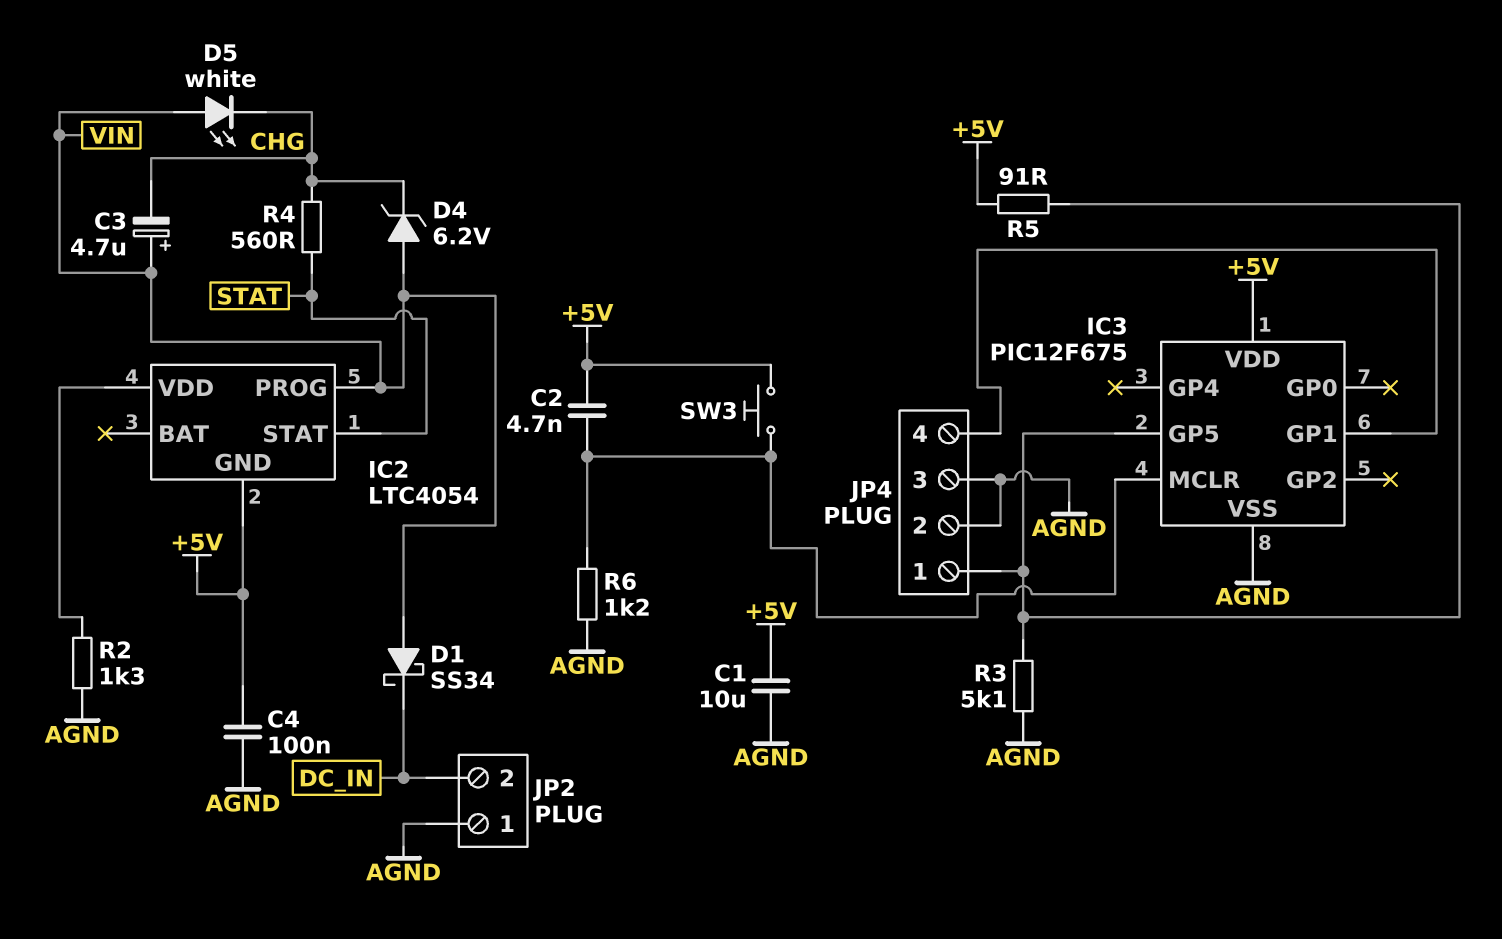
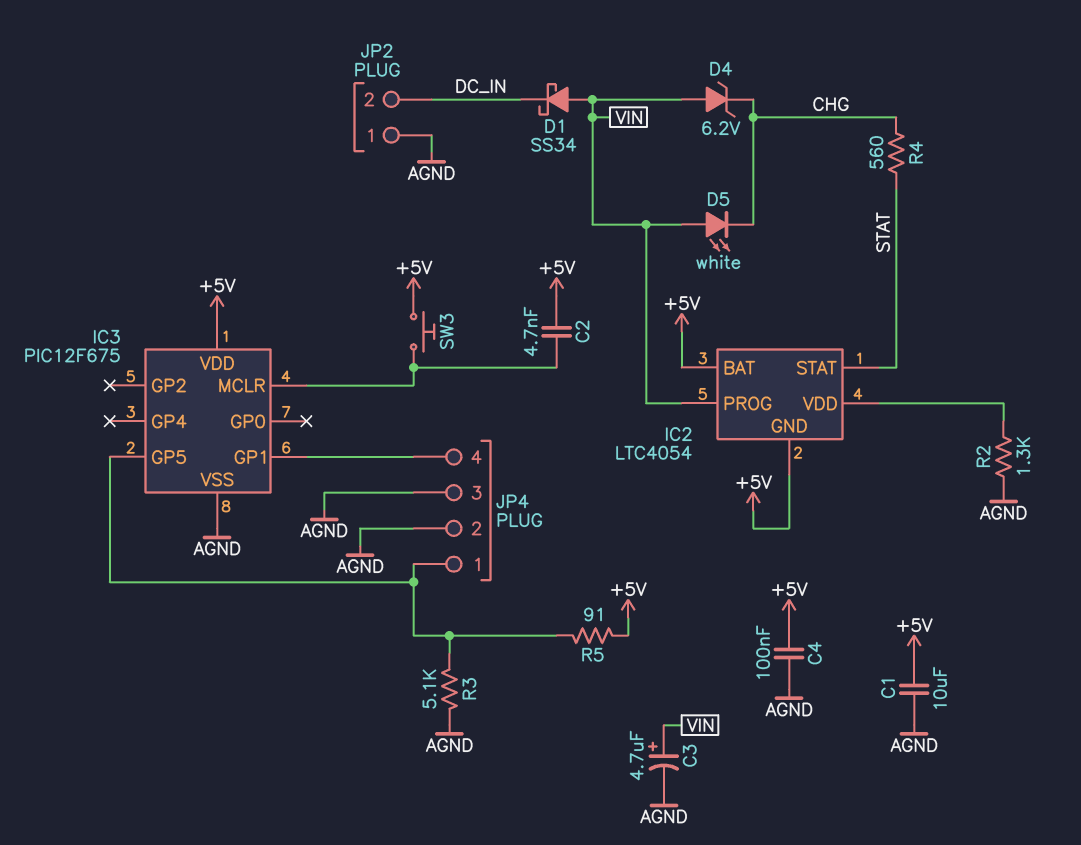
C3: 4.7uF (plus VIN, minus CHG) -> 4.7uF (plus VIN, minus AGND)
IC2 pin BAT: none -> +5V
R6: 1.2k (AGND, IC3/MCLR) -> none

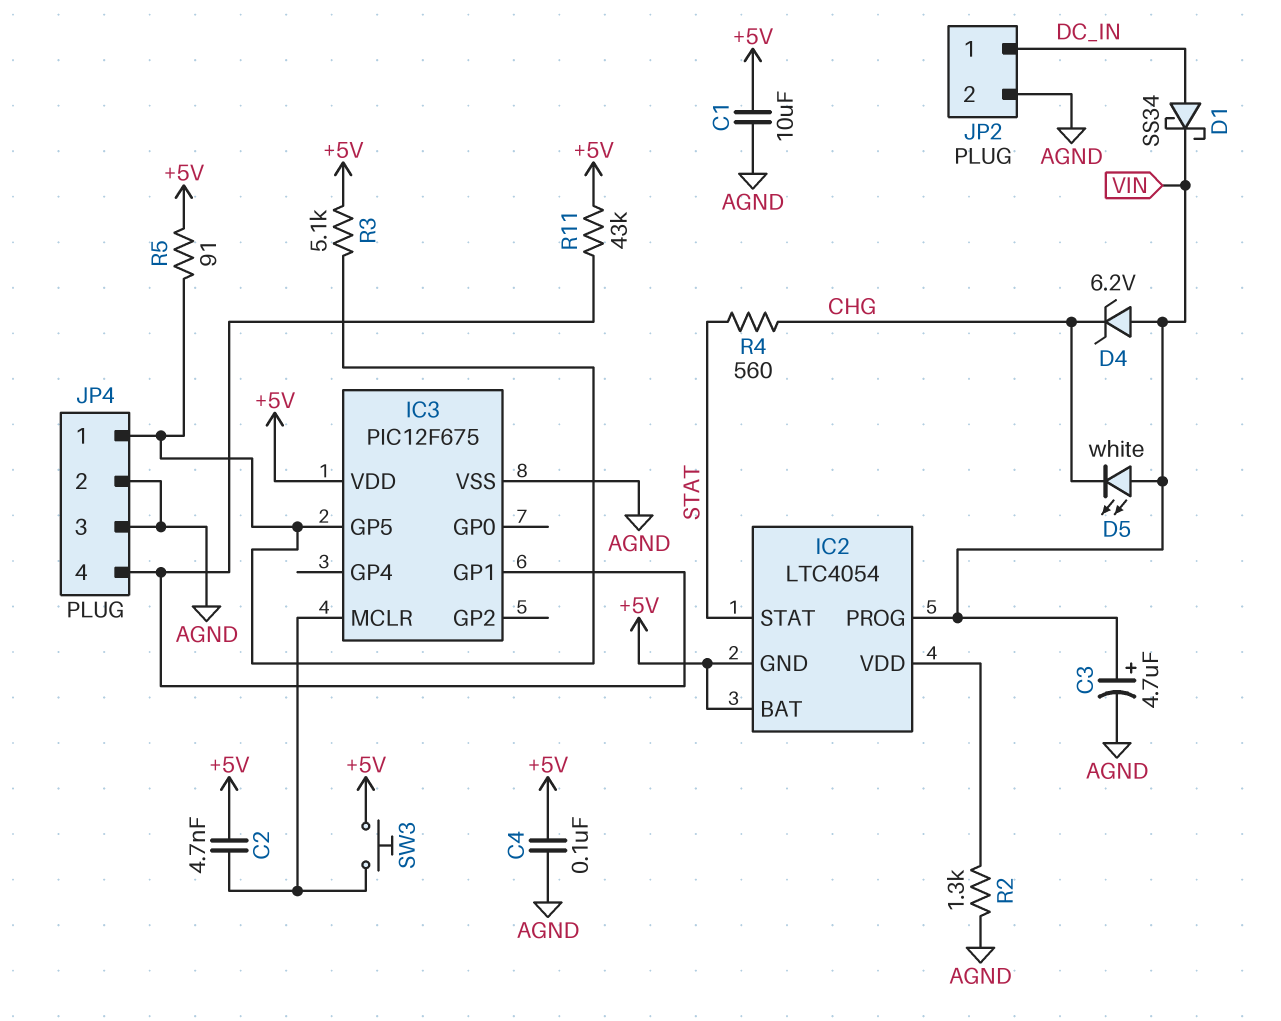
D1: schottky SS34 (A VIN, K DC_IN) -> schottky SS34 (A DC_IN, K VIN)
JP2 pin 1: AGND -> DC_IN
JP2 pin 2: DC_IN -> AGND
R3: 5.1k (AGND, IC3/GP5) -> 5.1k (+5V, IC3/GP5)
R11: none -> 43k (+5V, IC3/GP1)

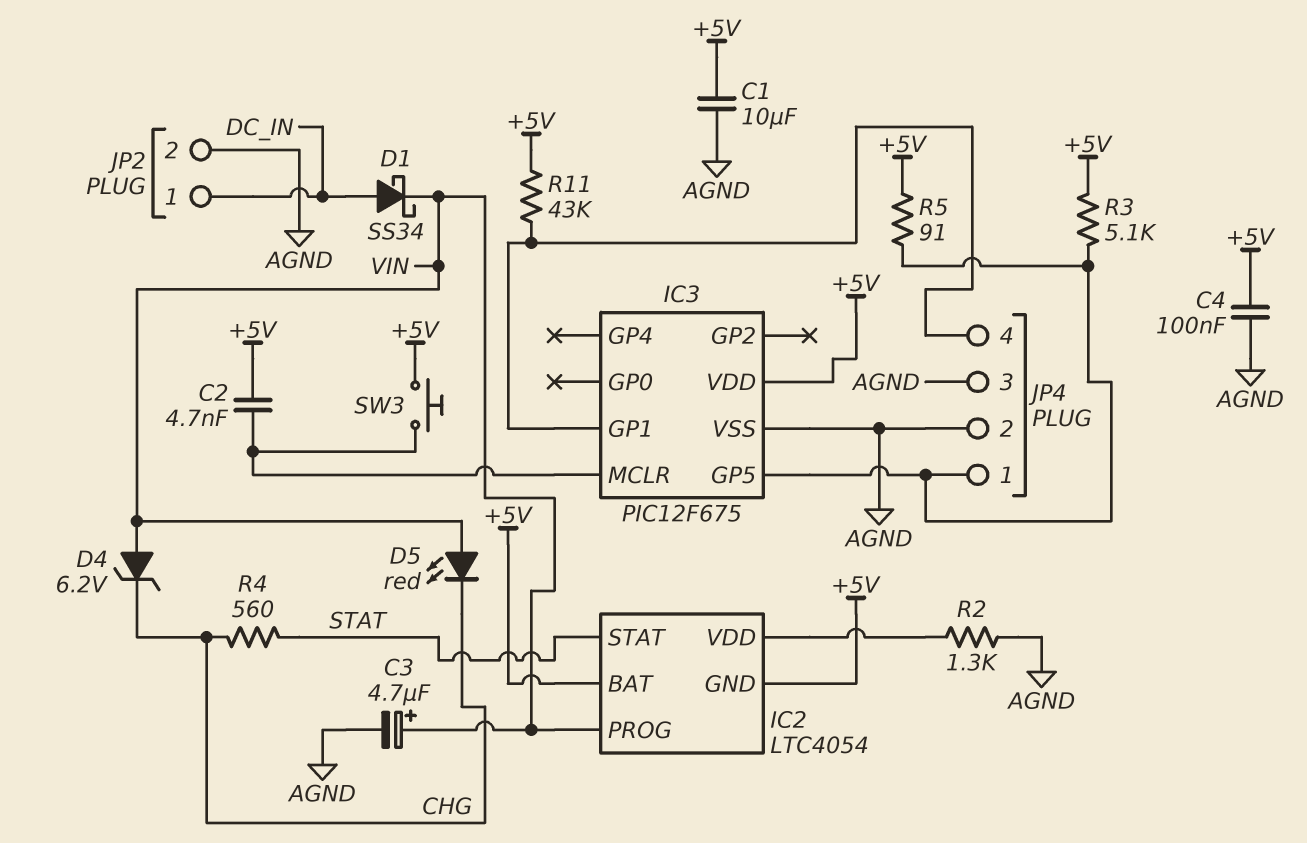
D5: LED white (A VIN, K CHG) -> LED red (A VIN, K CHG)

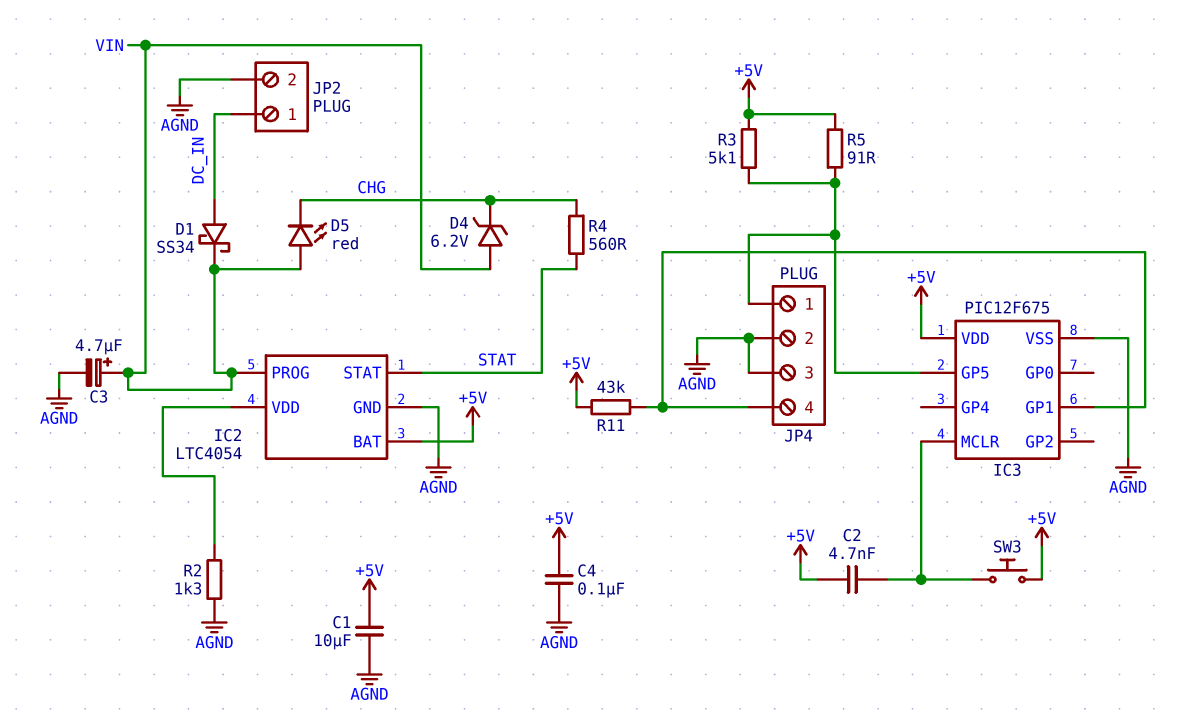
IC2 pin GND: +5V -> AGND

